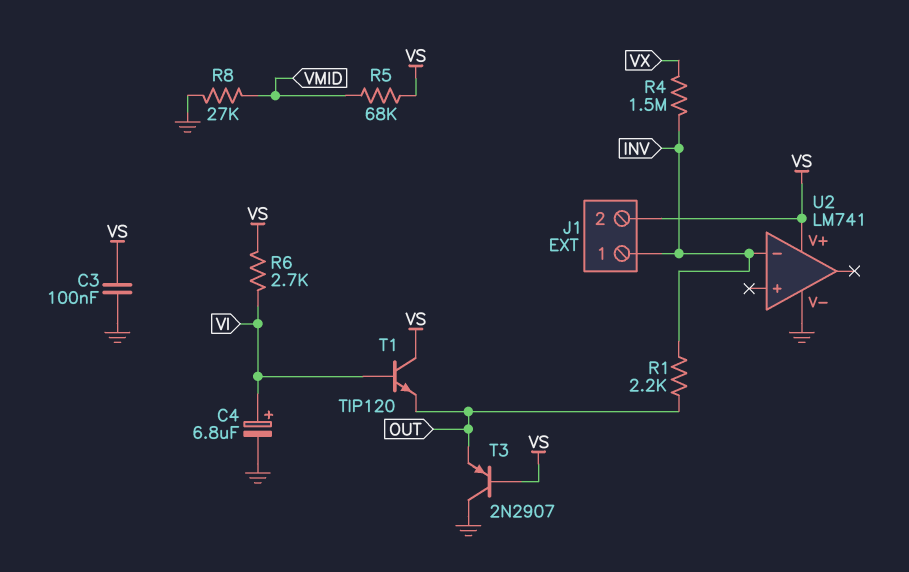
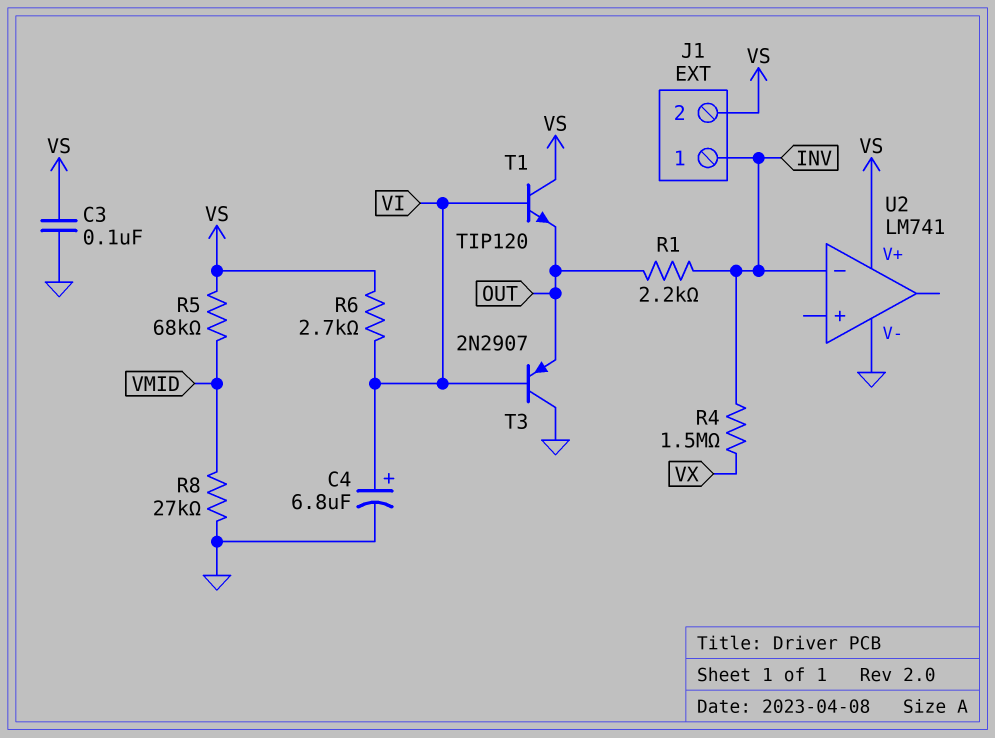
T3: PNP 2N2907 (B VS, C GND, E OUT) -> PNP 2N2907 (B VI, C GND, E OUT)

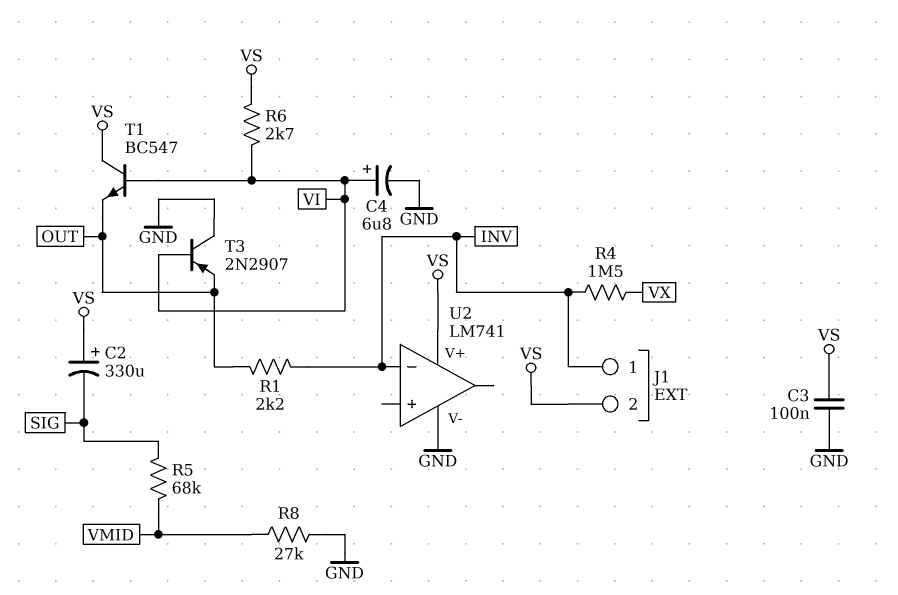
C2: none -> 330uF (plus VS, minus SIG)
R5: 68k (VMID, VS) -> 68k (SIG, VMID)
T1: NPN TIP120 (B VI, C VS, E OUT) -> NPN BC547 (B VI, C VS, E OUT)

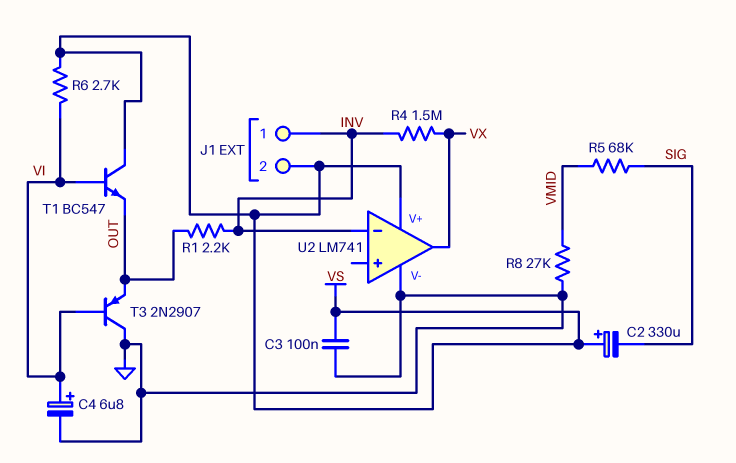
U2 pin out: none -> VX

